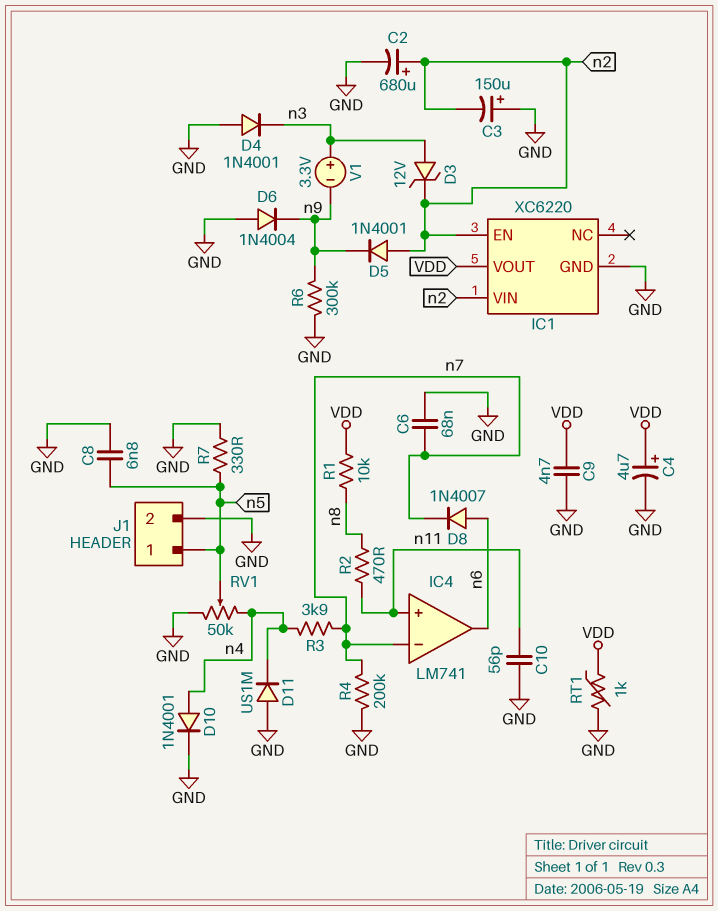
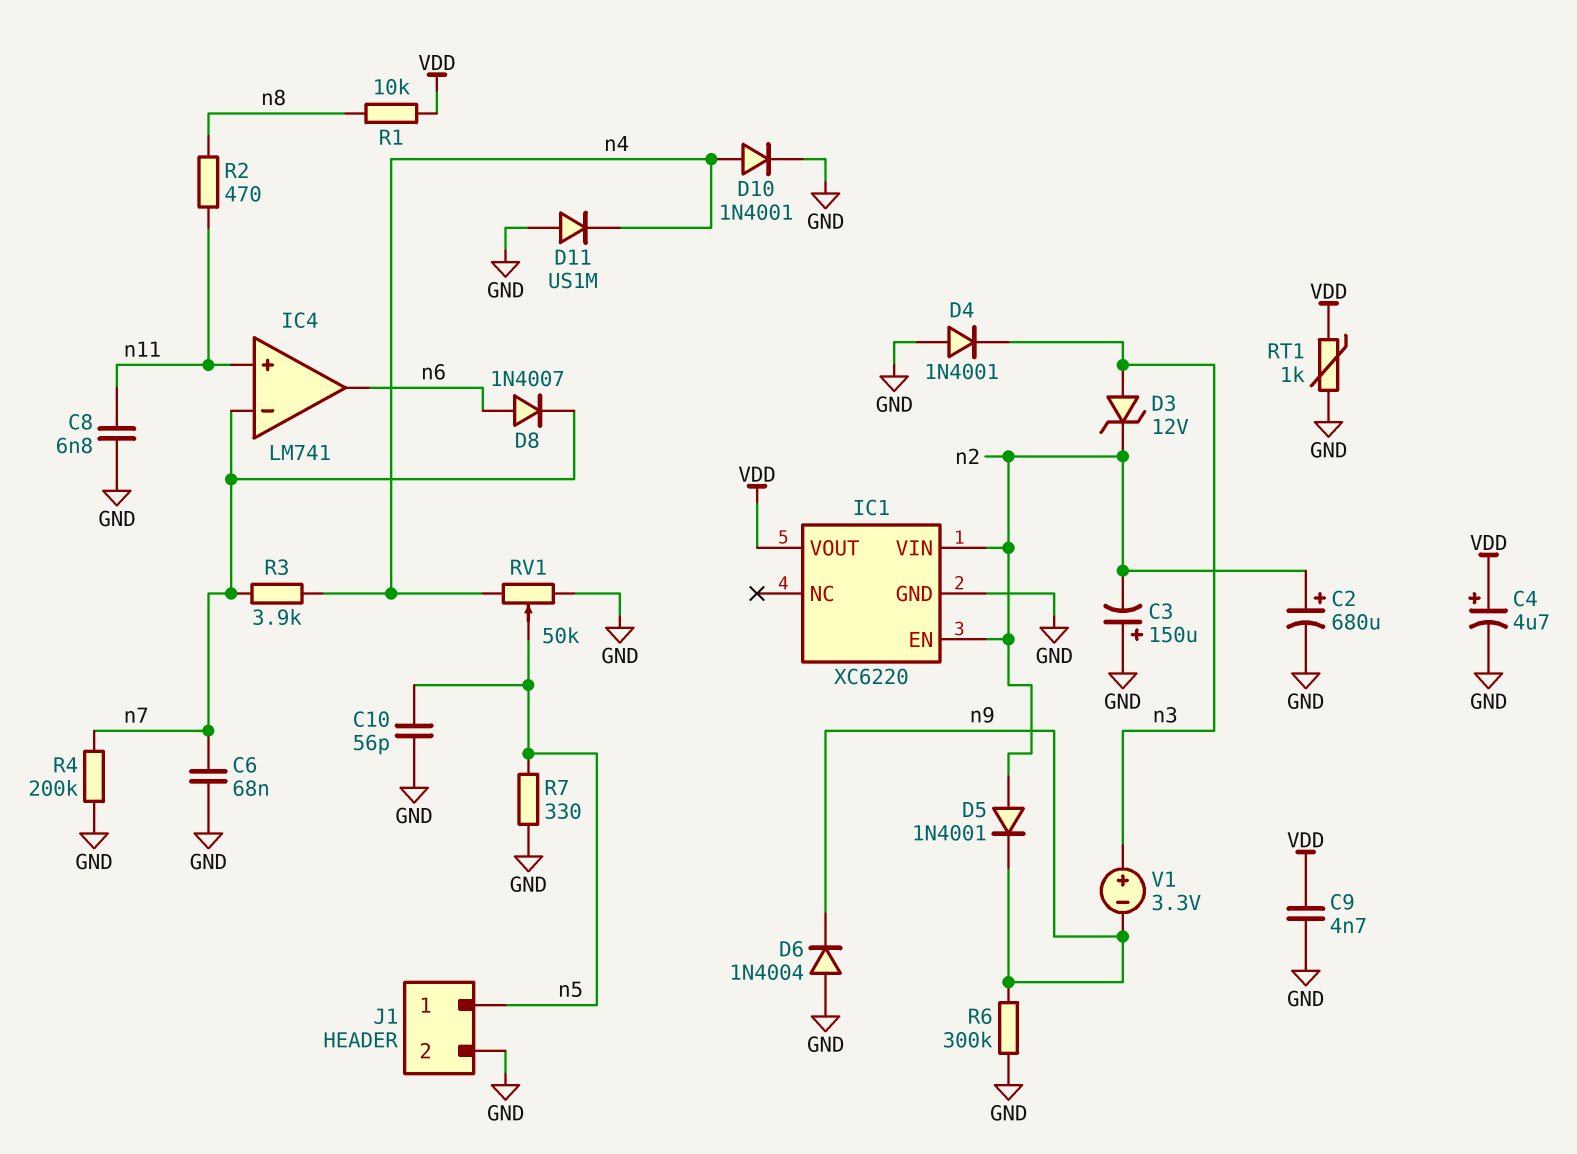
C8: 6.8nF (GND, n5) -> 6.8nF (GND, n11)
C10: 56pF (GND, n11) -> 56pF (GND, n5)

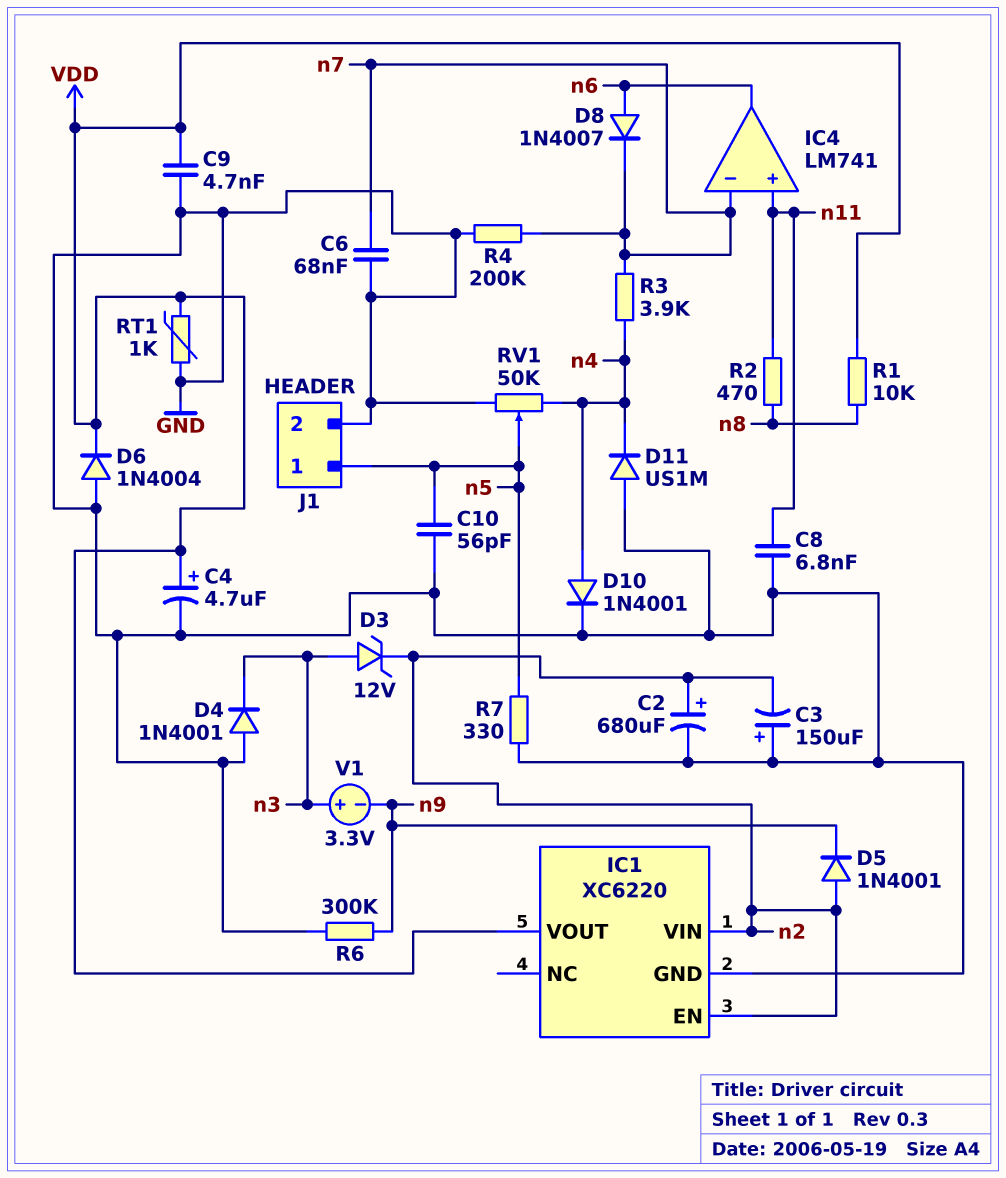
D6: diode 1N4004 (A GND, K n9) -> diode 1N4004 (A GND, K VDD)

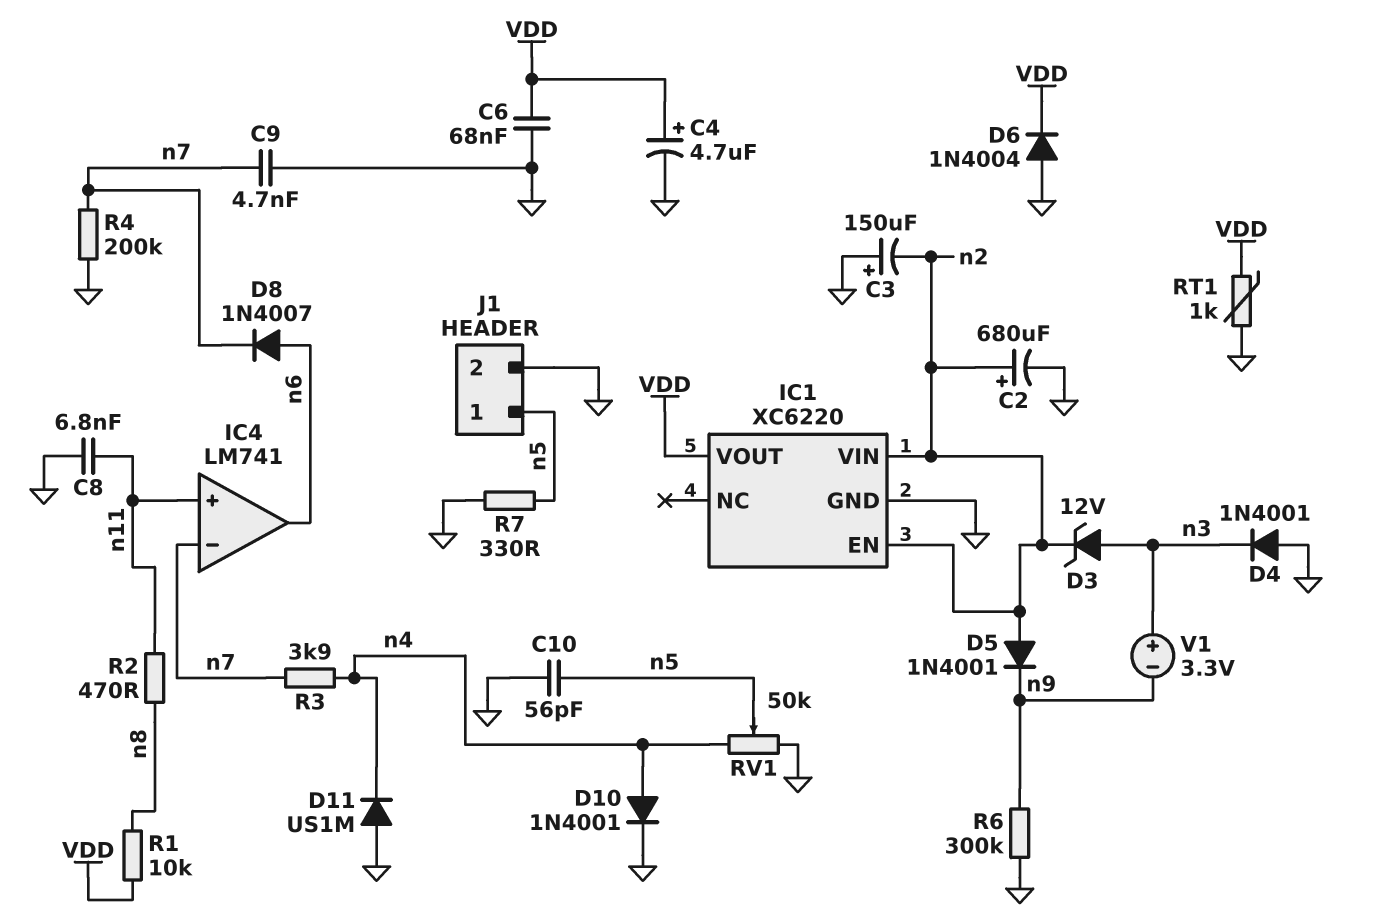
C6: 68nF (GND, n7) -> 68nF (GND, VDD)
C9: 4.7nF (GND, VDD) -> 4.7nF (GND, n7)

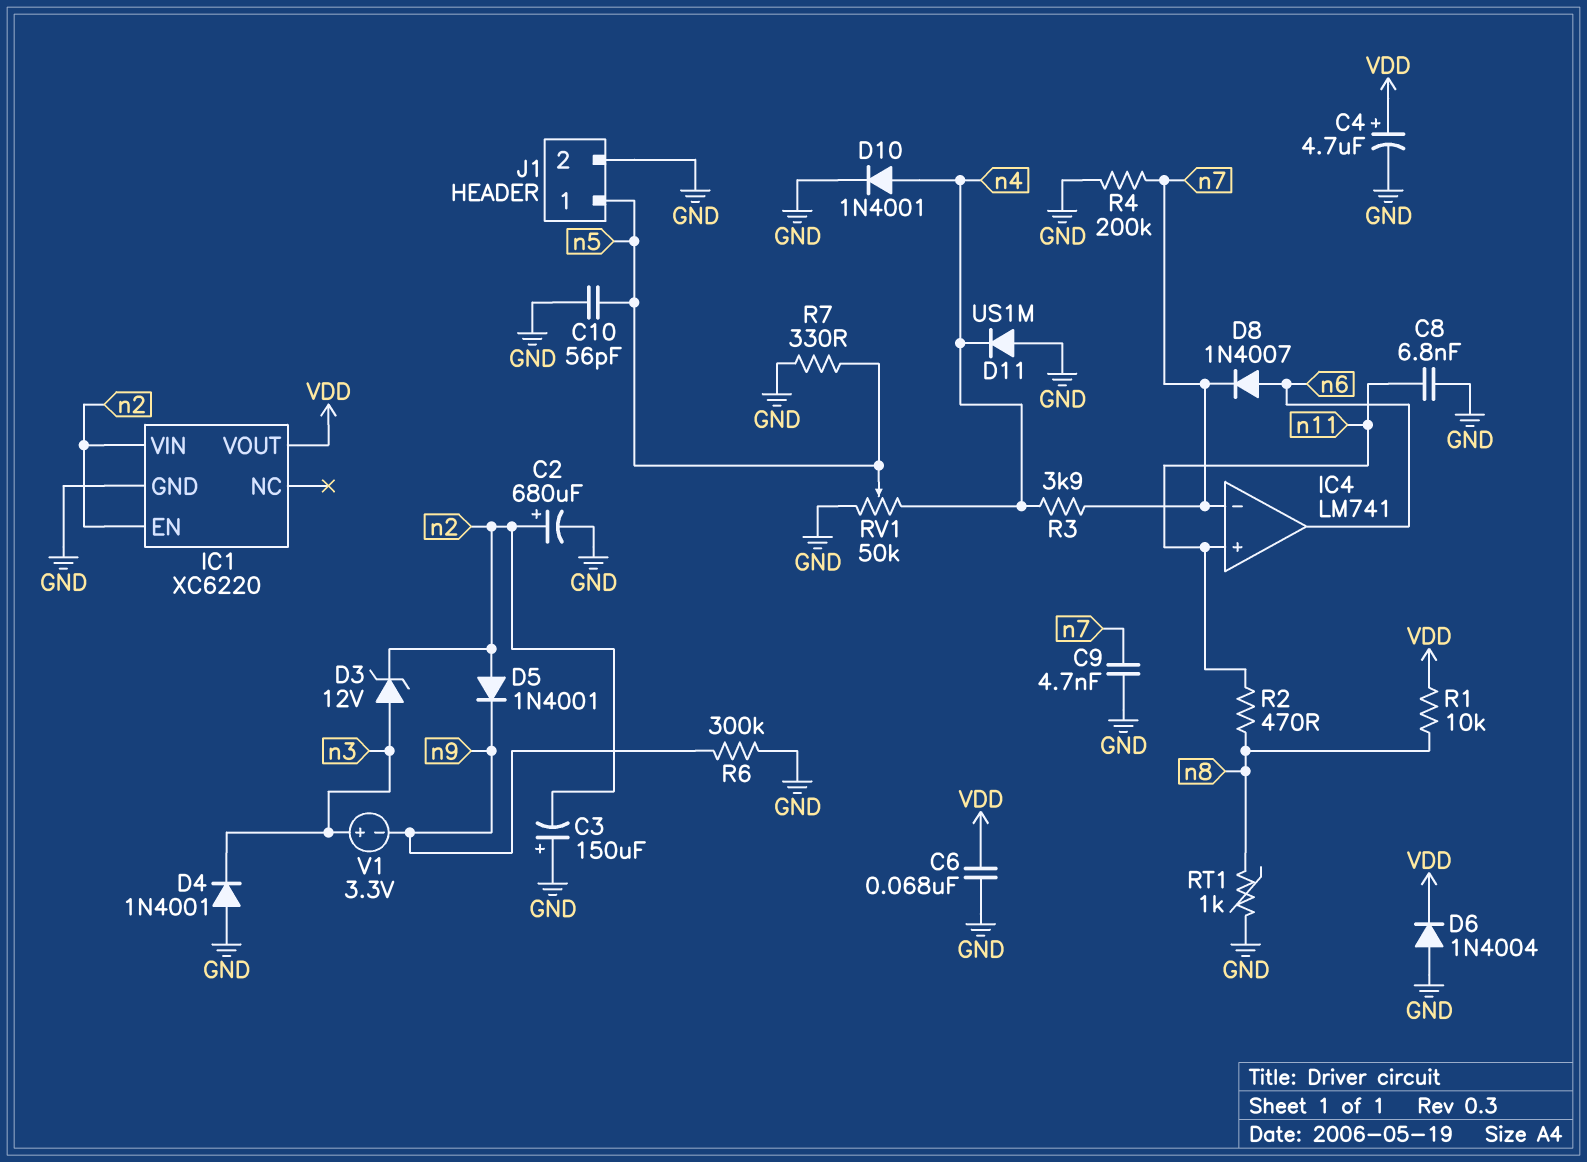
RT1: 1k (GND, VDD) -> 1k (GND, n8)

